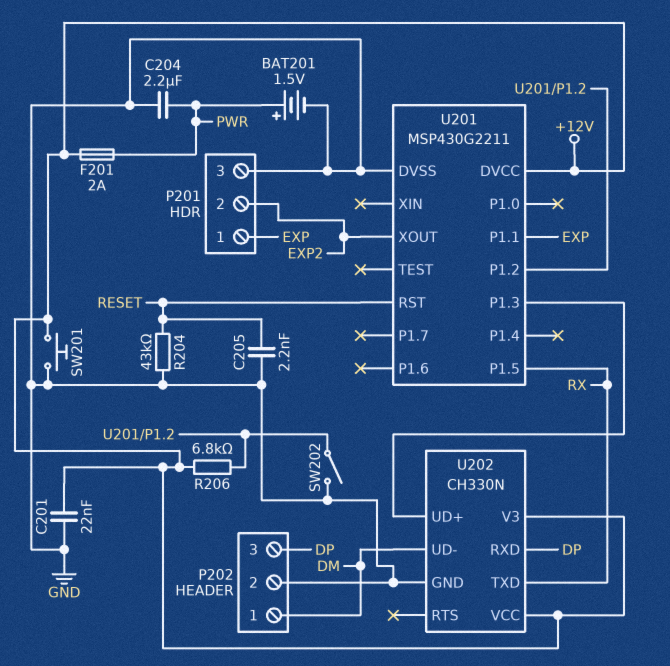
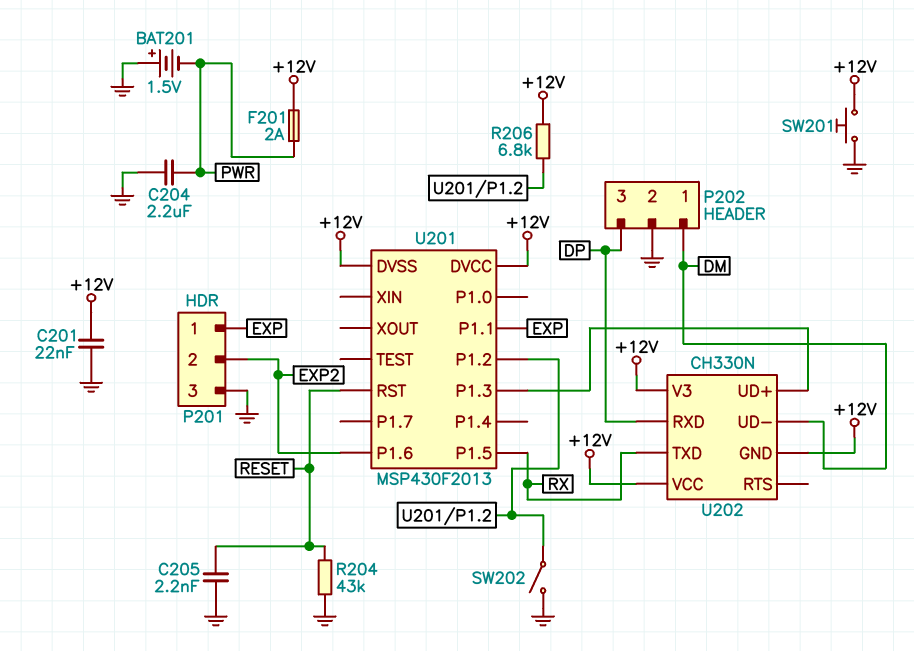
BAT201: 1.5V (plus PWR, minus GND) -> 1.5V (plus GND, minus PWR)
U201: MSP430G2211 -> MSP430F2013
U201 pin DVSS: GND -> +12V
U201 pin P1.6: none -> EXP2
U201 pin XOUT: EXP2 -> none
U202 pin GND: GND -> +12V

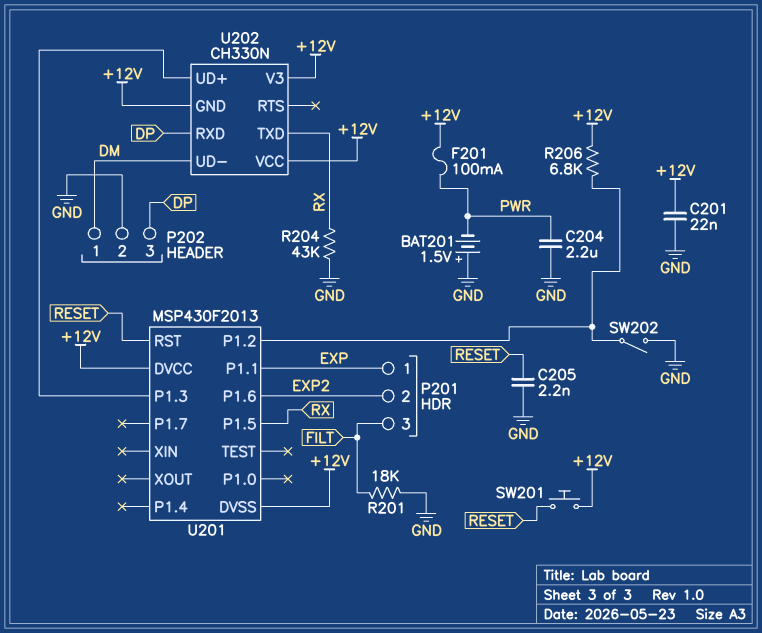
F201: 2A (+12V, PWR) -> 100mA (+12V, PWR)
P201 pin 3: GND -> FILT
R201: none -> 18k (FILT, GND)
R204: 43k (GND, RESET) -> 43k (GND, RX)
SW201: button (+12V, GND) -> button (+12V, RESET)

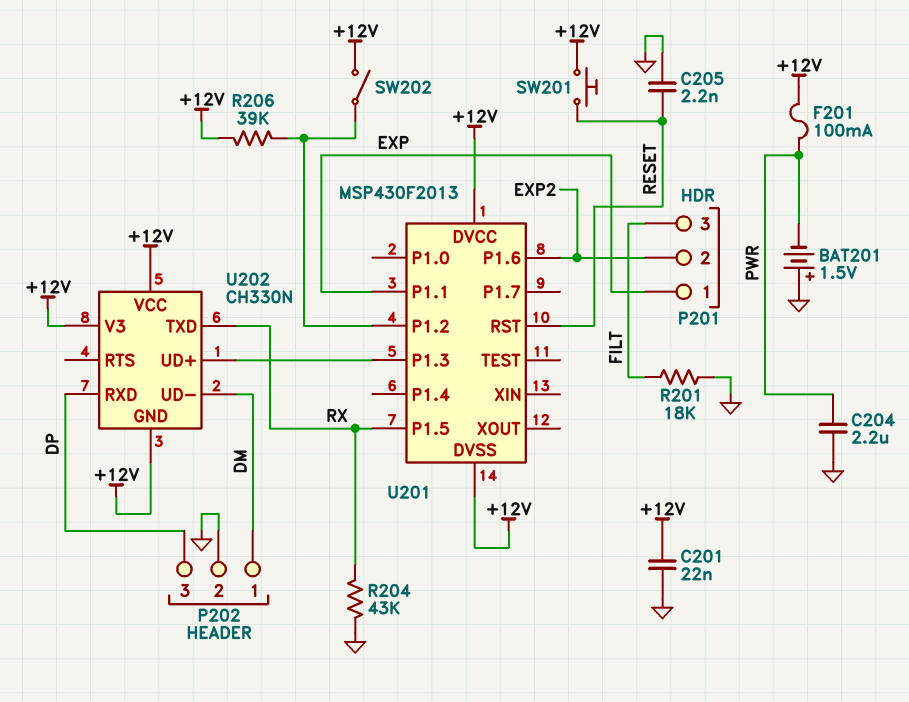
R206: 6.8k (+12V, U201/P1.2) -> 39k (+12V, U201/P1.2)
SW202: switch (GND, U201/P1.2) -> switch (+12V, U201/P1.2)

